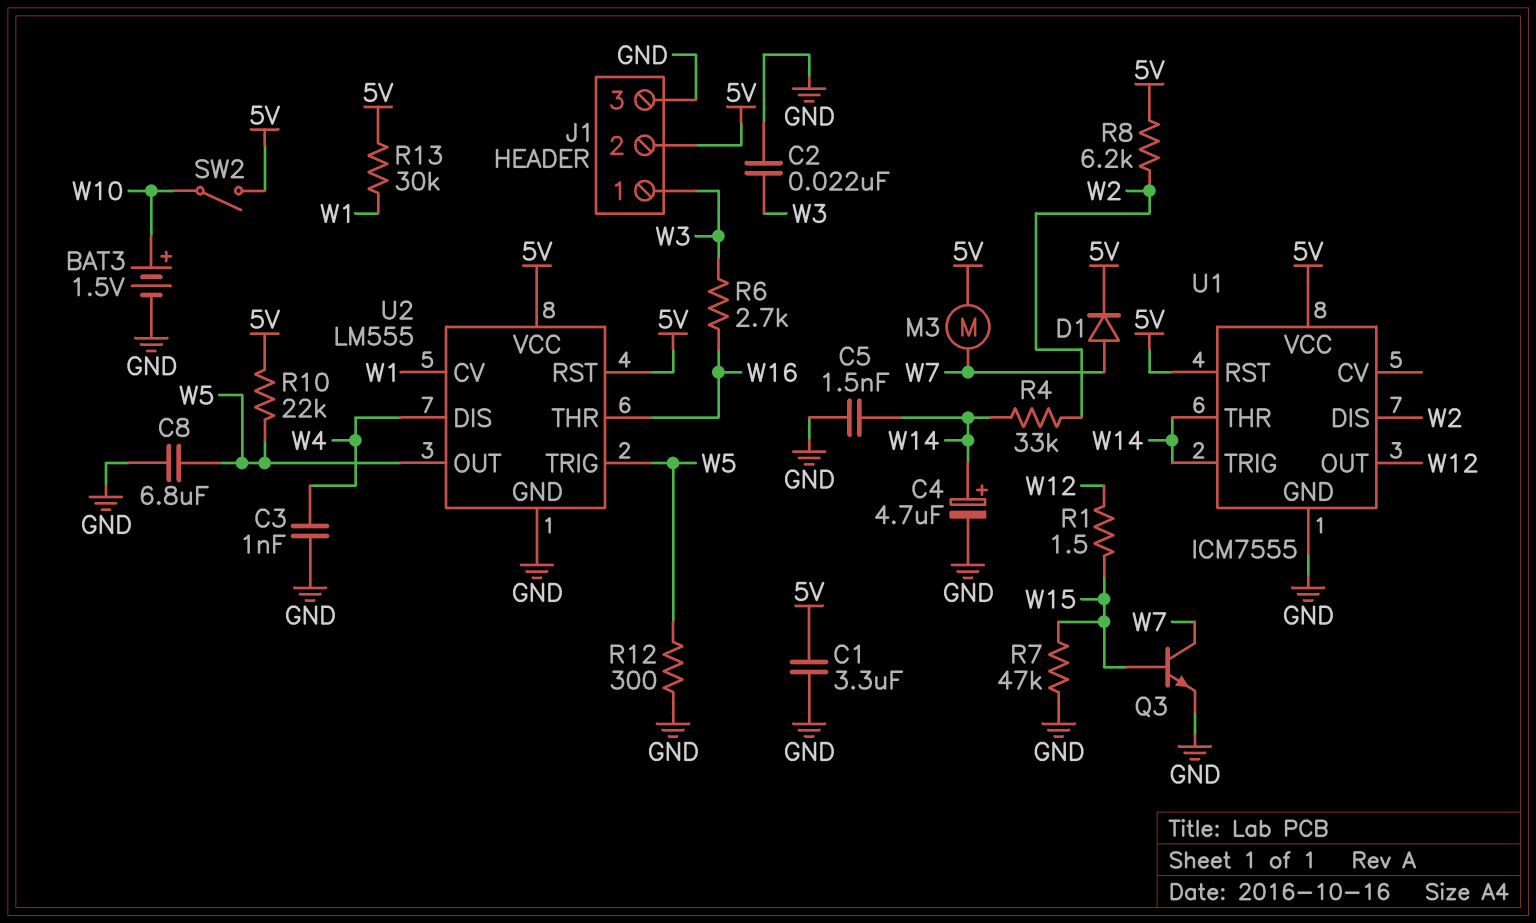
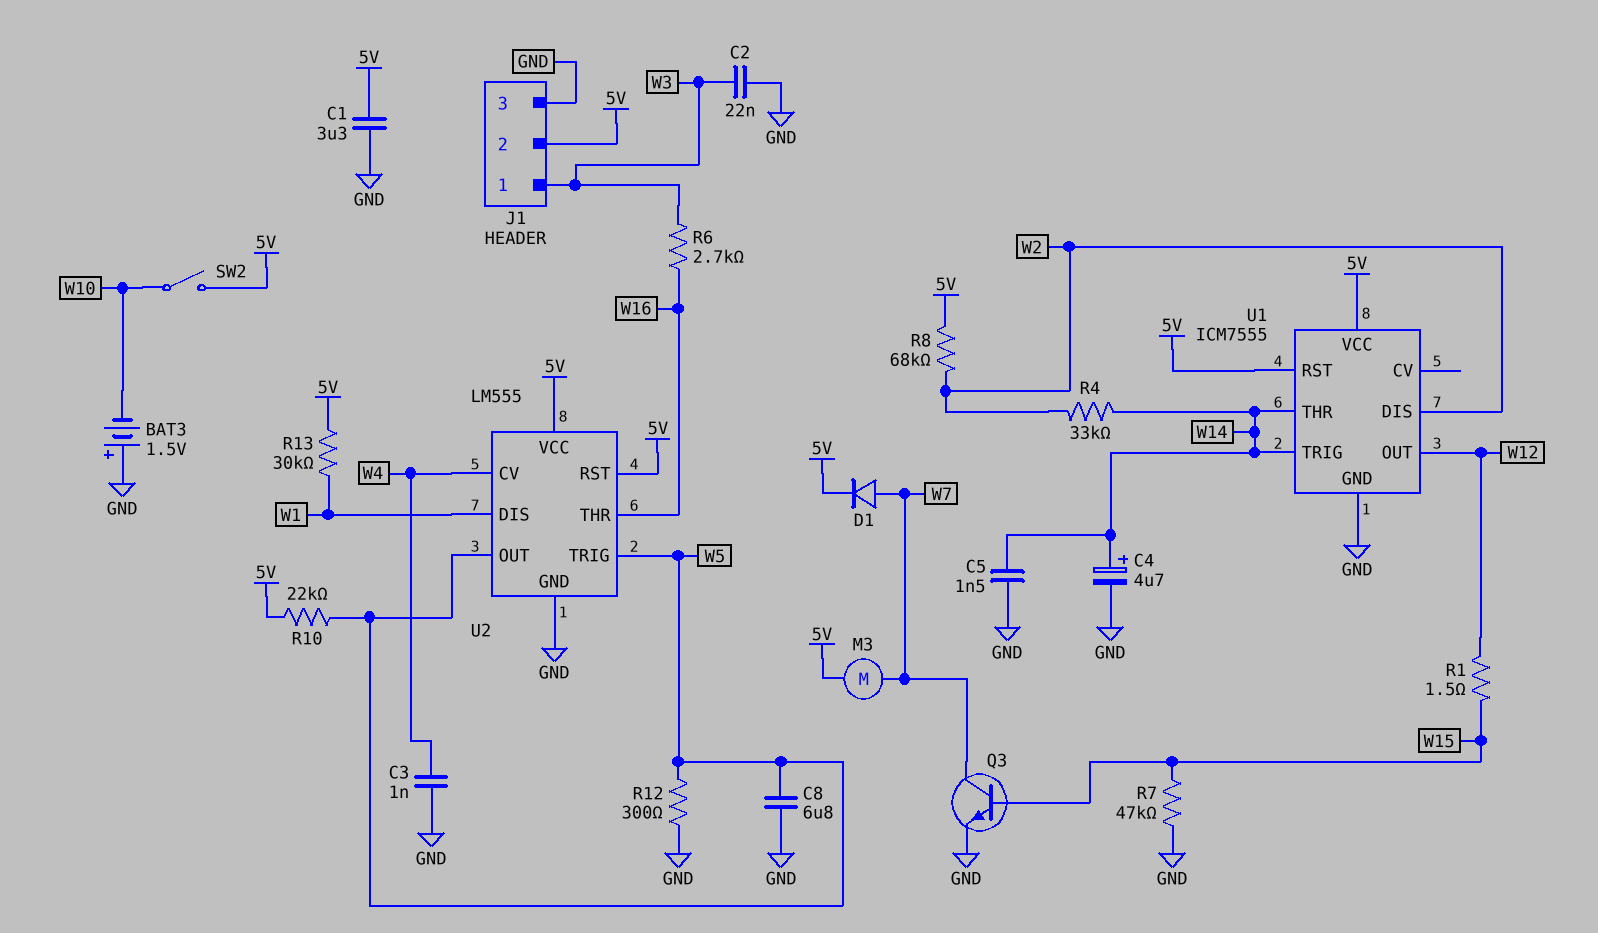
BAT3: 1.5V (plus W10, minus GND) -> 1.5V (plus GND, minus W10)
R8: 6.2k (5V, W2) -> 68k (5V, W2)
U2 pin CV: W1 -> W4
U2 pin DIS: W4 -> W1

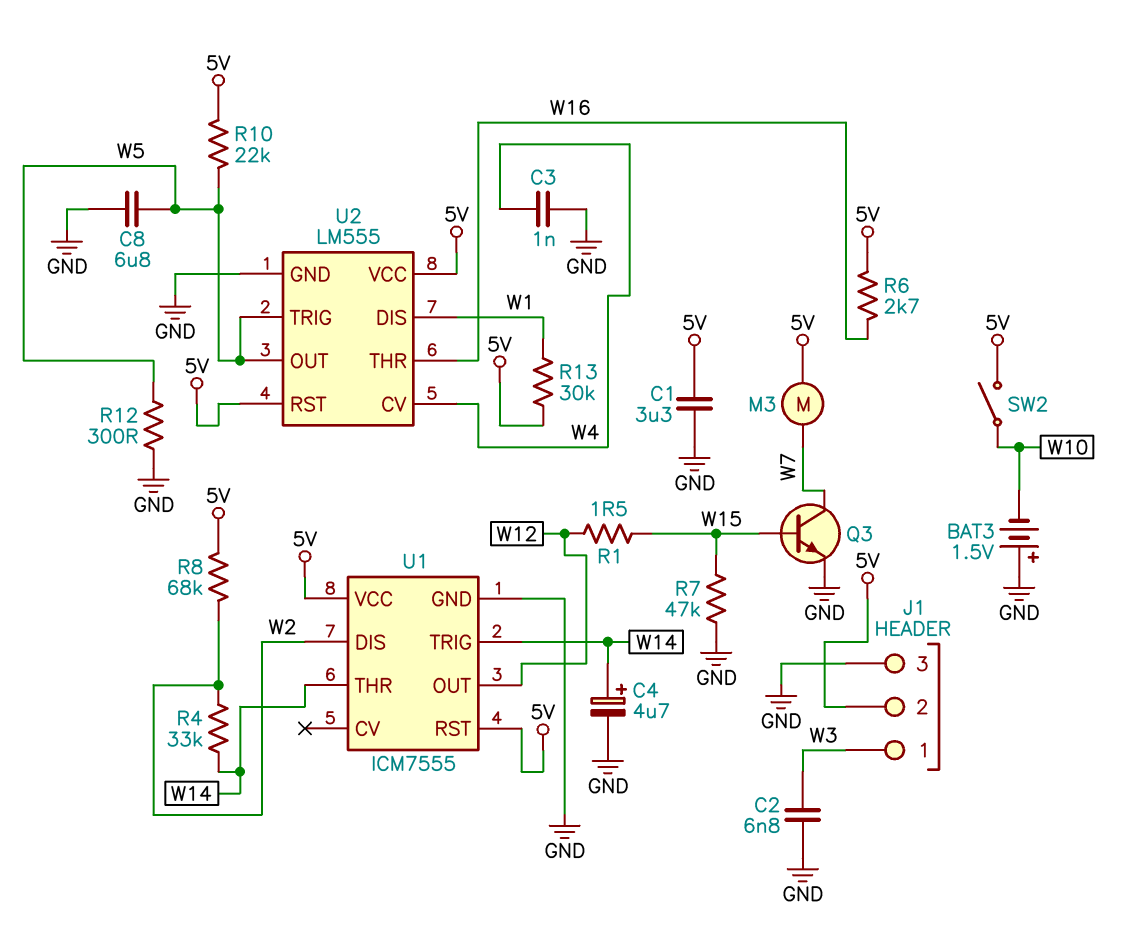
C2: 22nF (GND, W3) -> 6.8nF (GND, W3)
C5: 1.5nF (GND, W14) -> none
D1: diode (A W7, K 5V) -> none
R6: 2.7k (W3, W16) -> 2.7k (5V, W16)

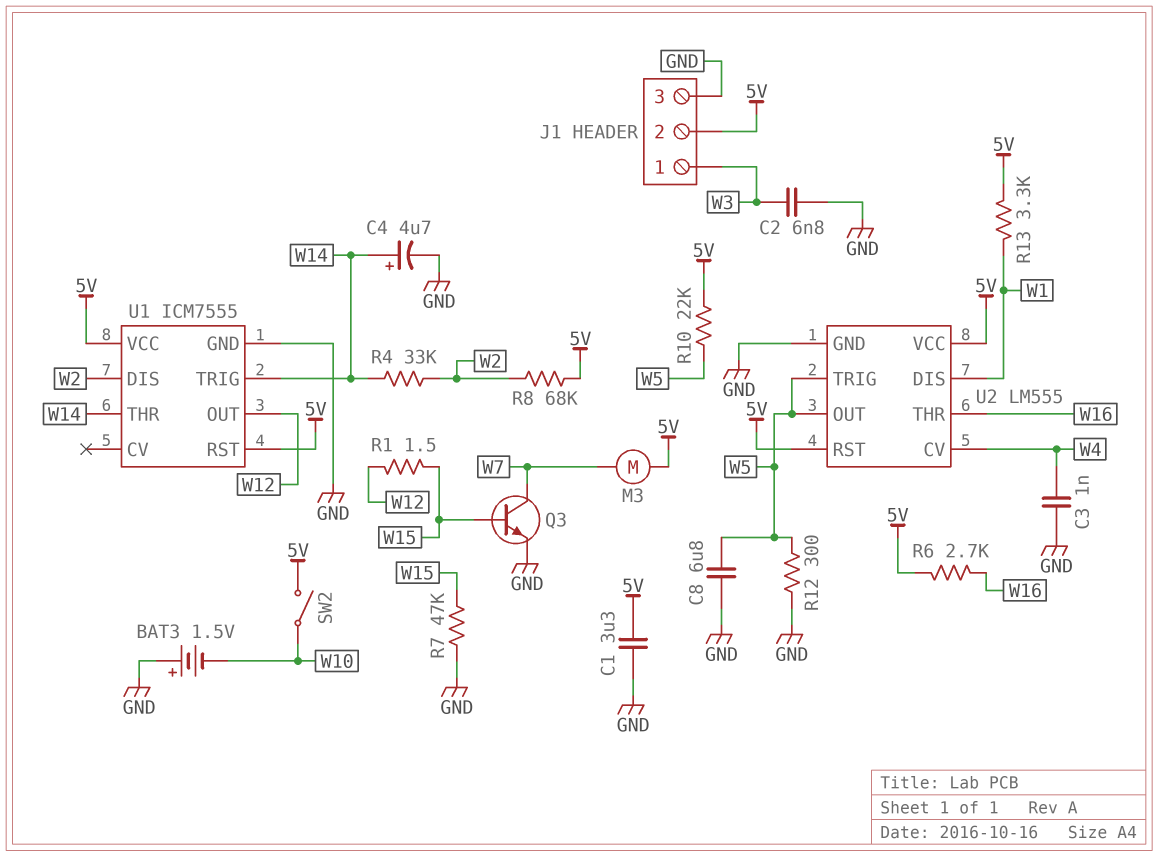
R13: 30k (5V, W1) -> 3.3k (5V, W1)

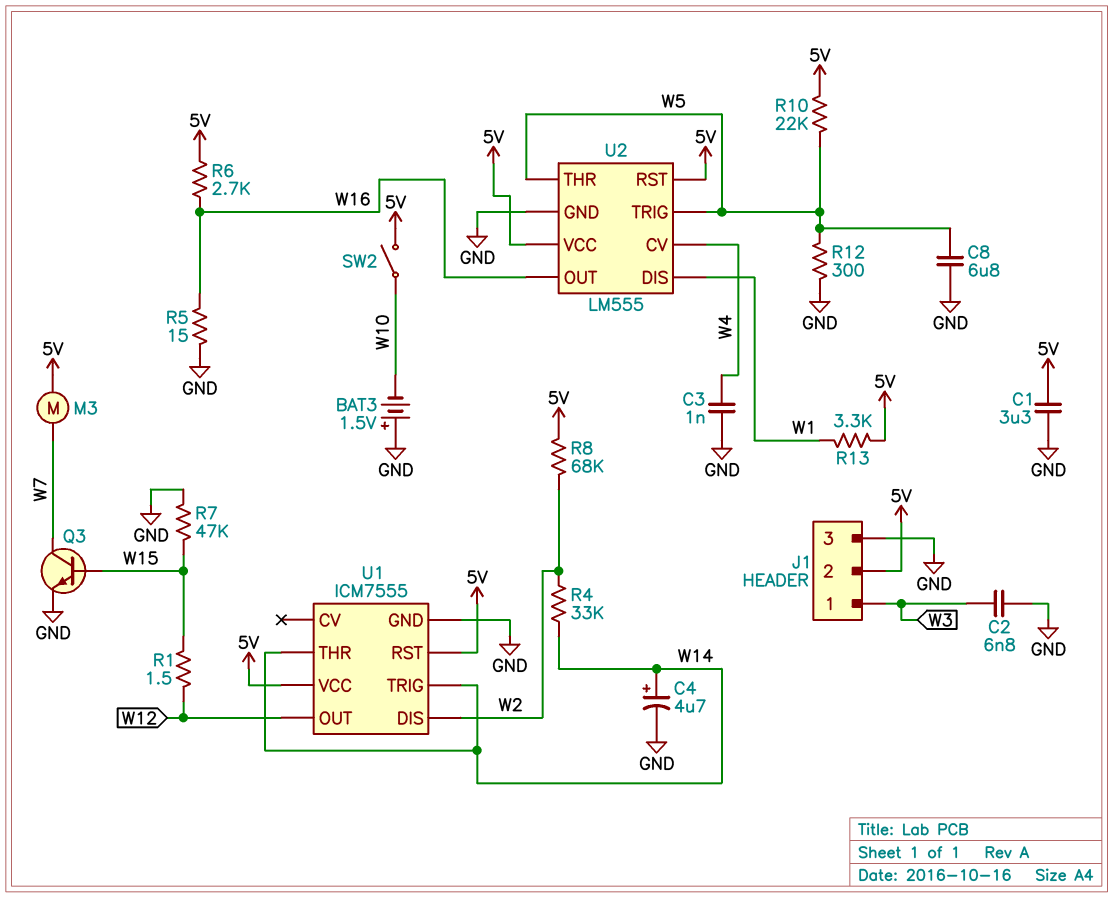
R5: none -> 15 (GND, W16)
U2 pin OUT: W5 -> W16
U2 pin THR: W16 -> W5

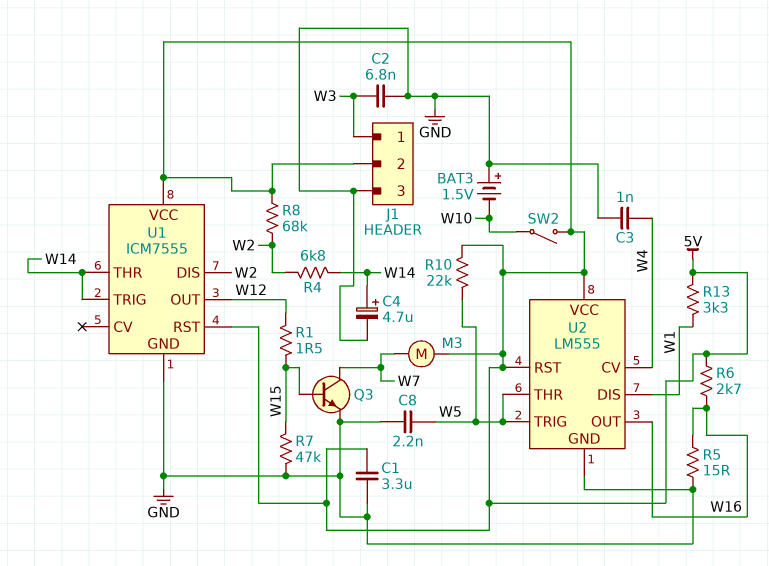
C8: 6.8uF (GND, W5) -> 2.2nF (GND, W5)
R4: 33k (W2, W14) -> 6.8k (W2, W14)
R12: 300 (GND, W5) -> none

